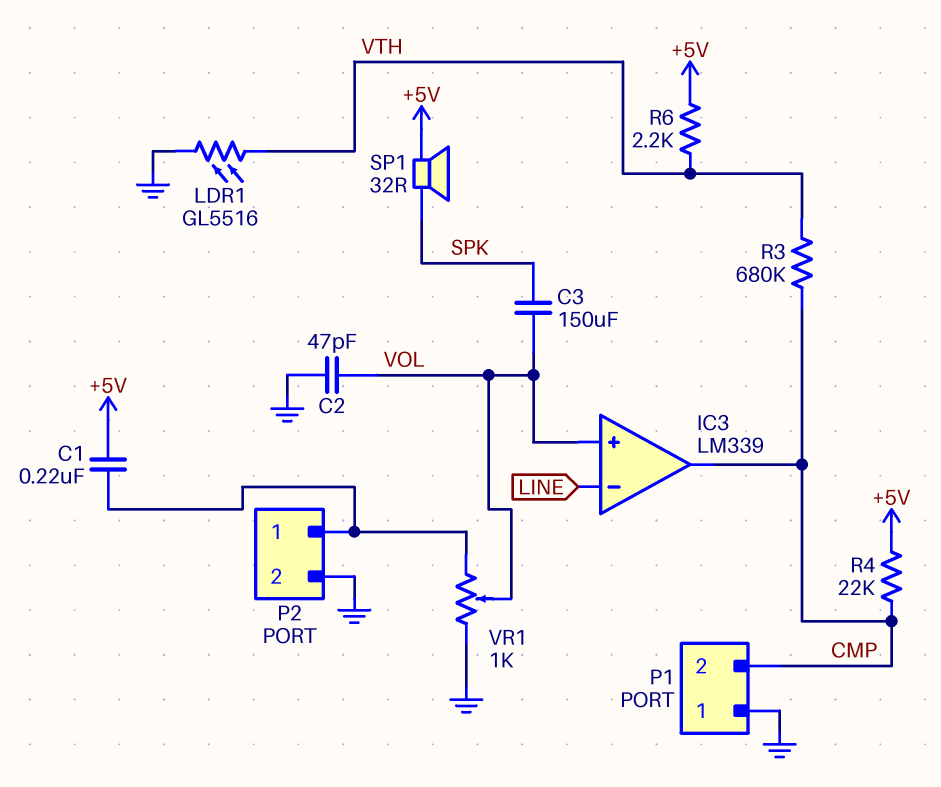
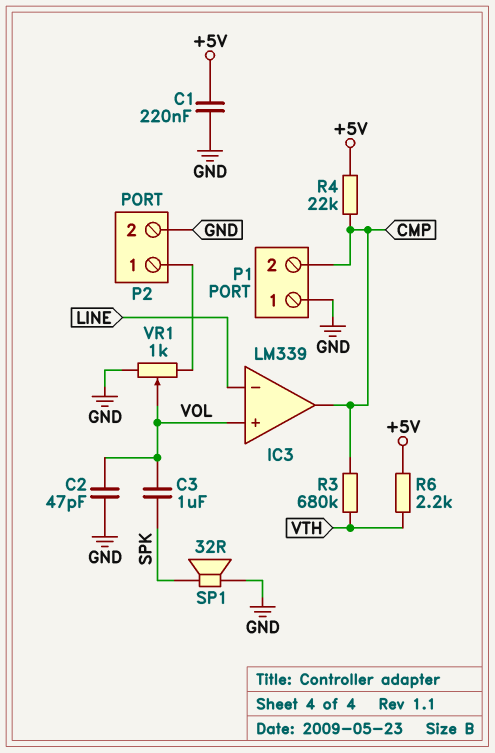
C1: 220nF (+5V, P2/1) -> 220nF (+5V, GND)
C3: 150uF (SPK, VOL) -> 1uF (SPK, VOL)
LDR1: GL5516 (GND, VTH) -> none
SP1: speaker 32R (+5V, SPK) -> speaker 32R (GND, SPK)

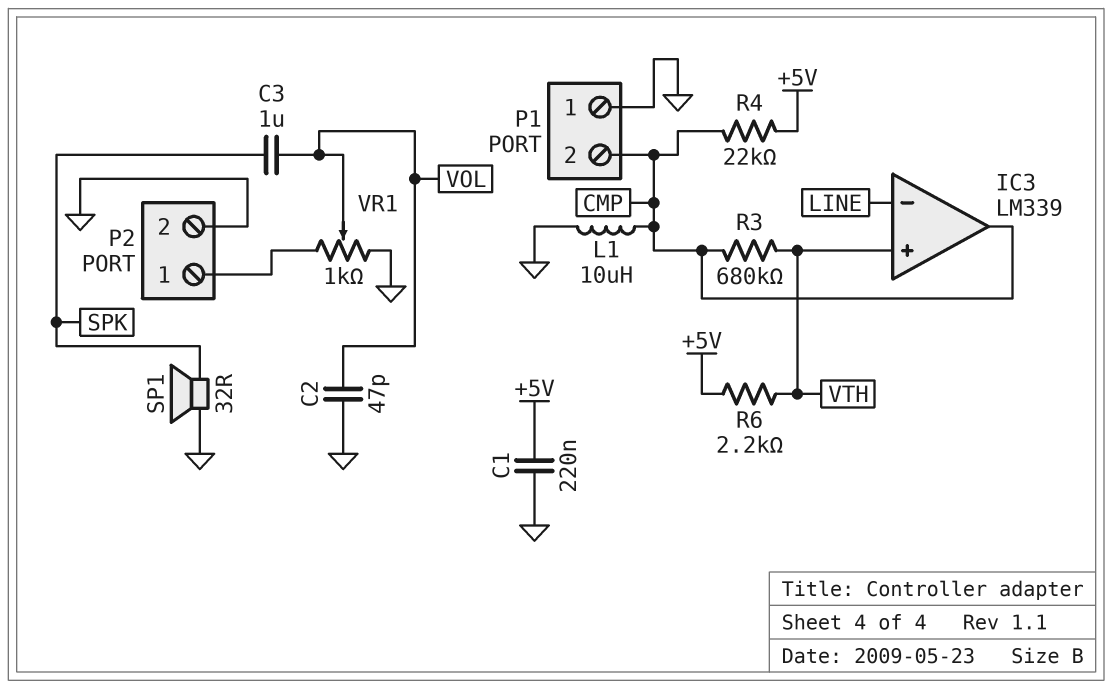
IC3 pin in+: VOL -> VTH
L1: none -> 10uH (CMP, GND)

